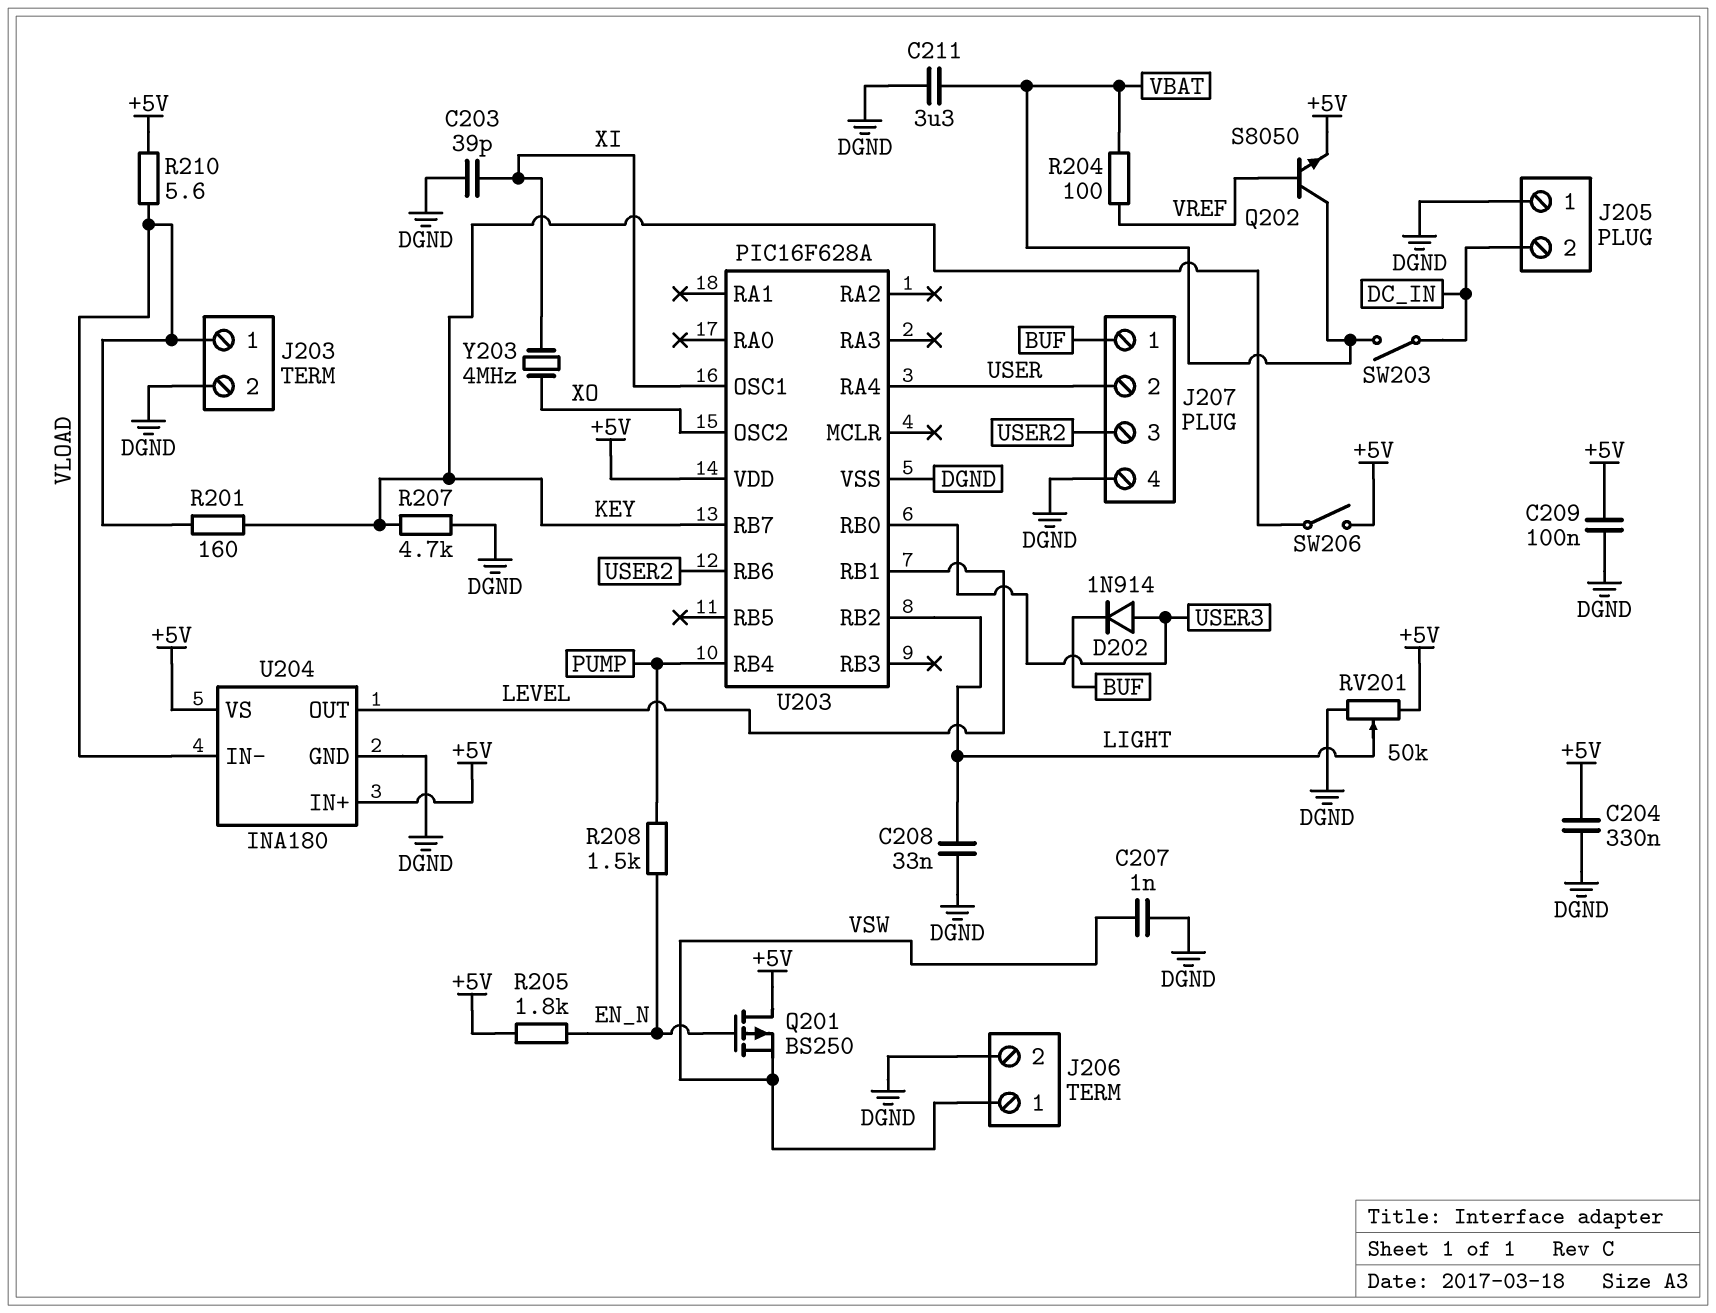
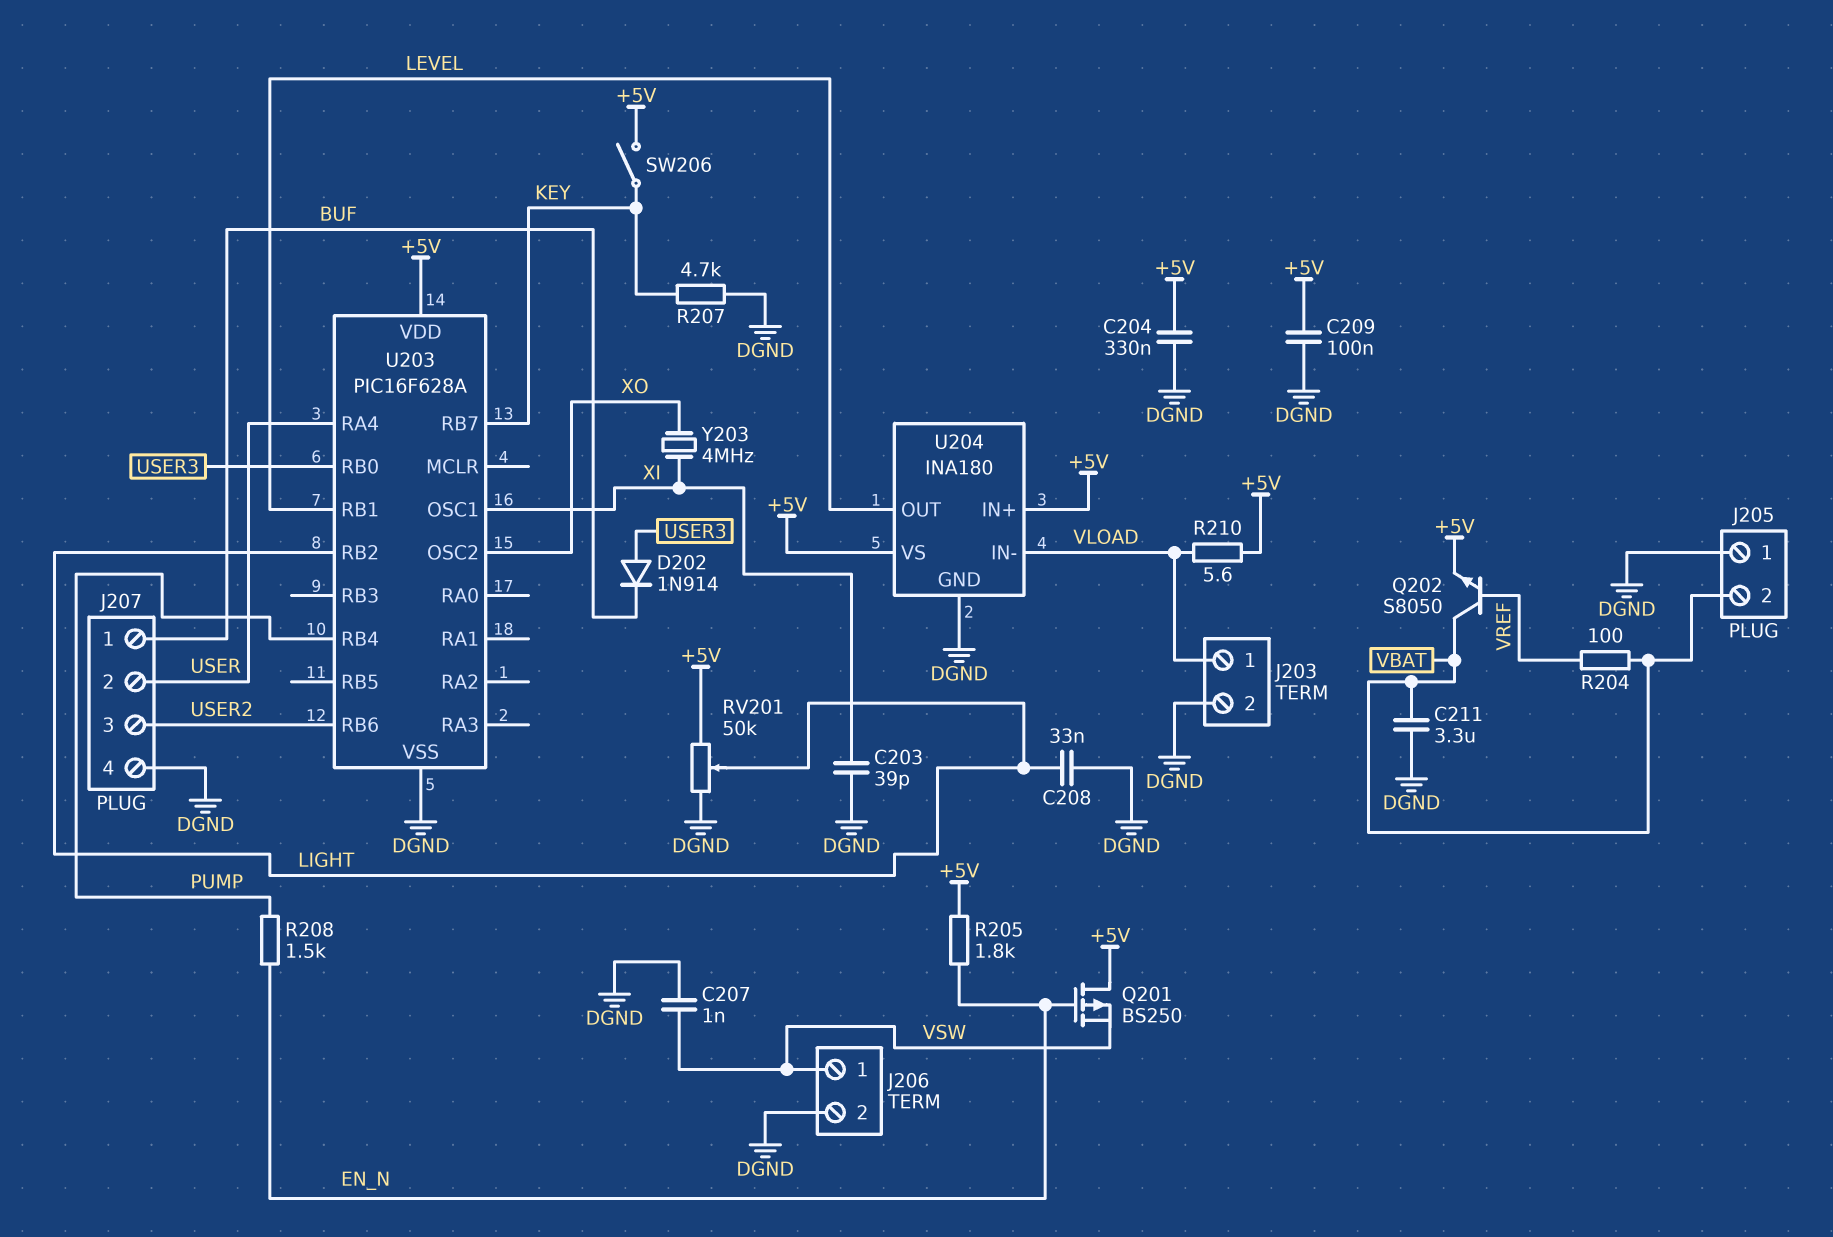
J205 pin 2: DC_IN -> VBAT
R201: 160 (KEY, VLOAD) -> none
SW203: switch (DC_IN, VBAT) -> none

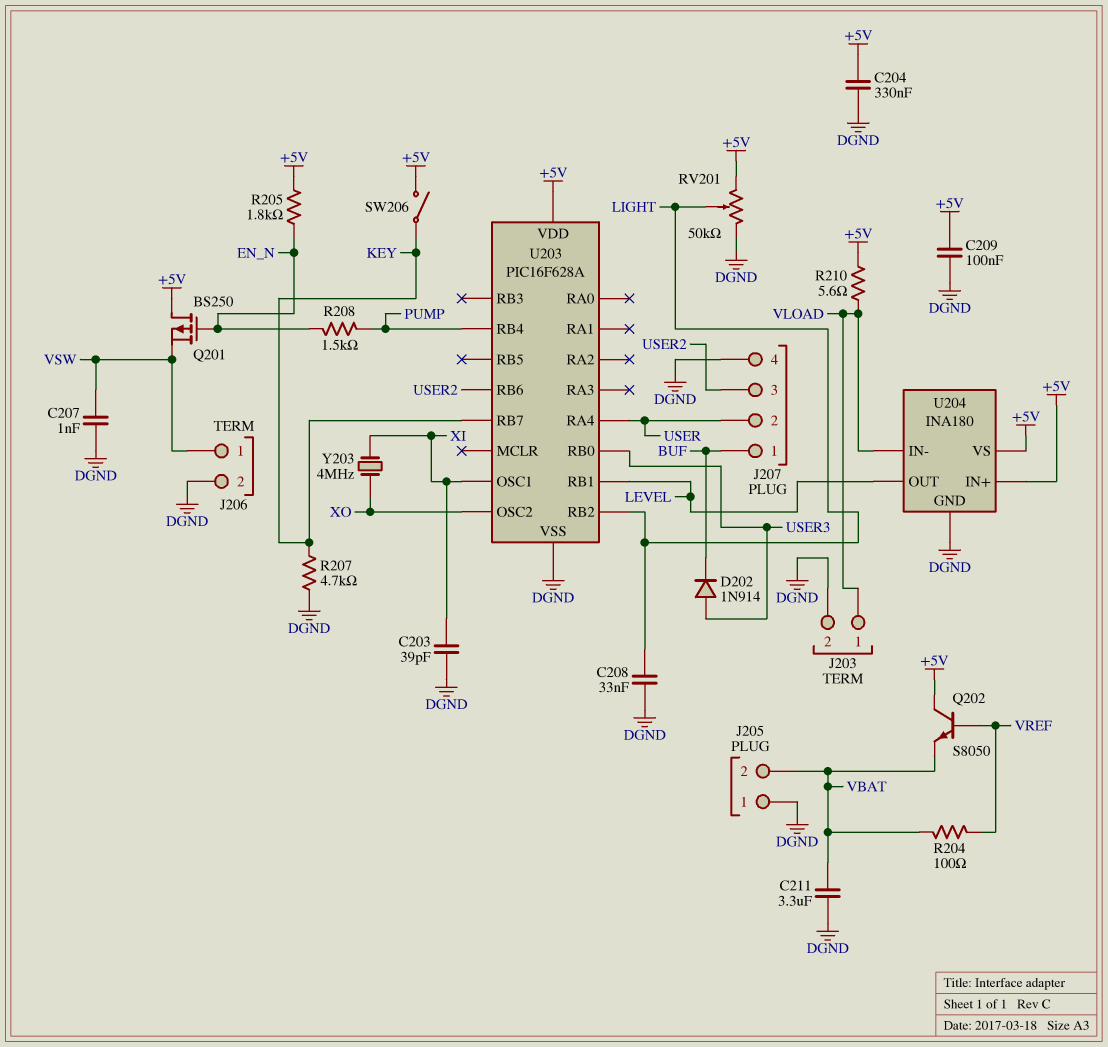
Q202: NPN S8050 (B VREF, C VBAT, E +5V) -> NPN S8050 (B VREF, C +5V, E VBAT)

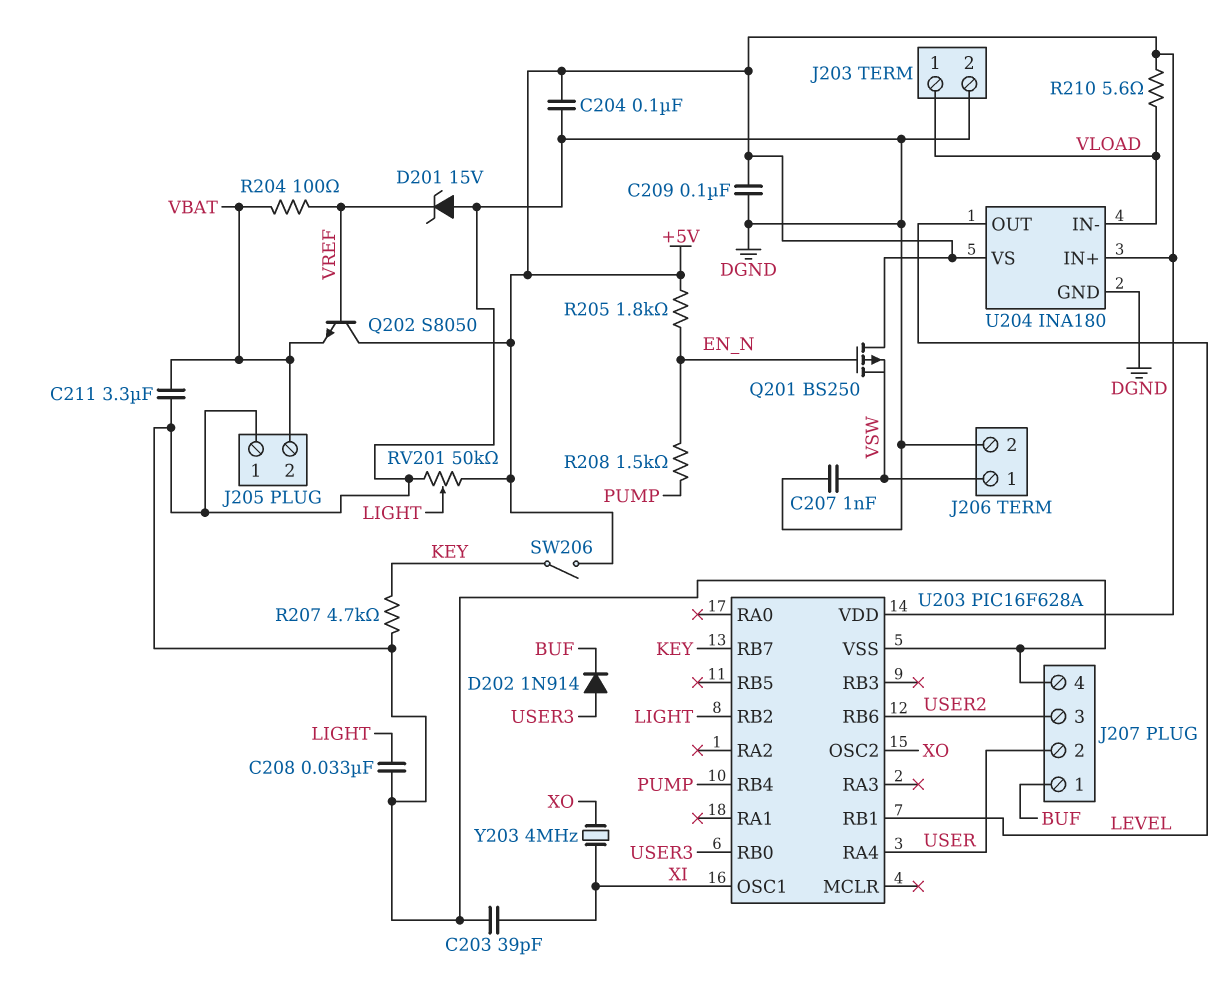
C204: 330nF (+5V, DGND) -> 100nF (+5V, DGND)
D201: none -> zener 15V (A DGND, K VREF)

